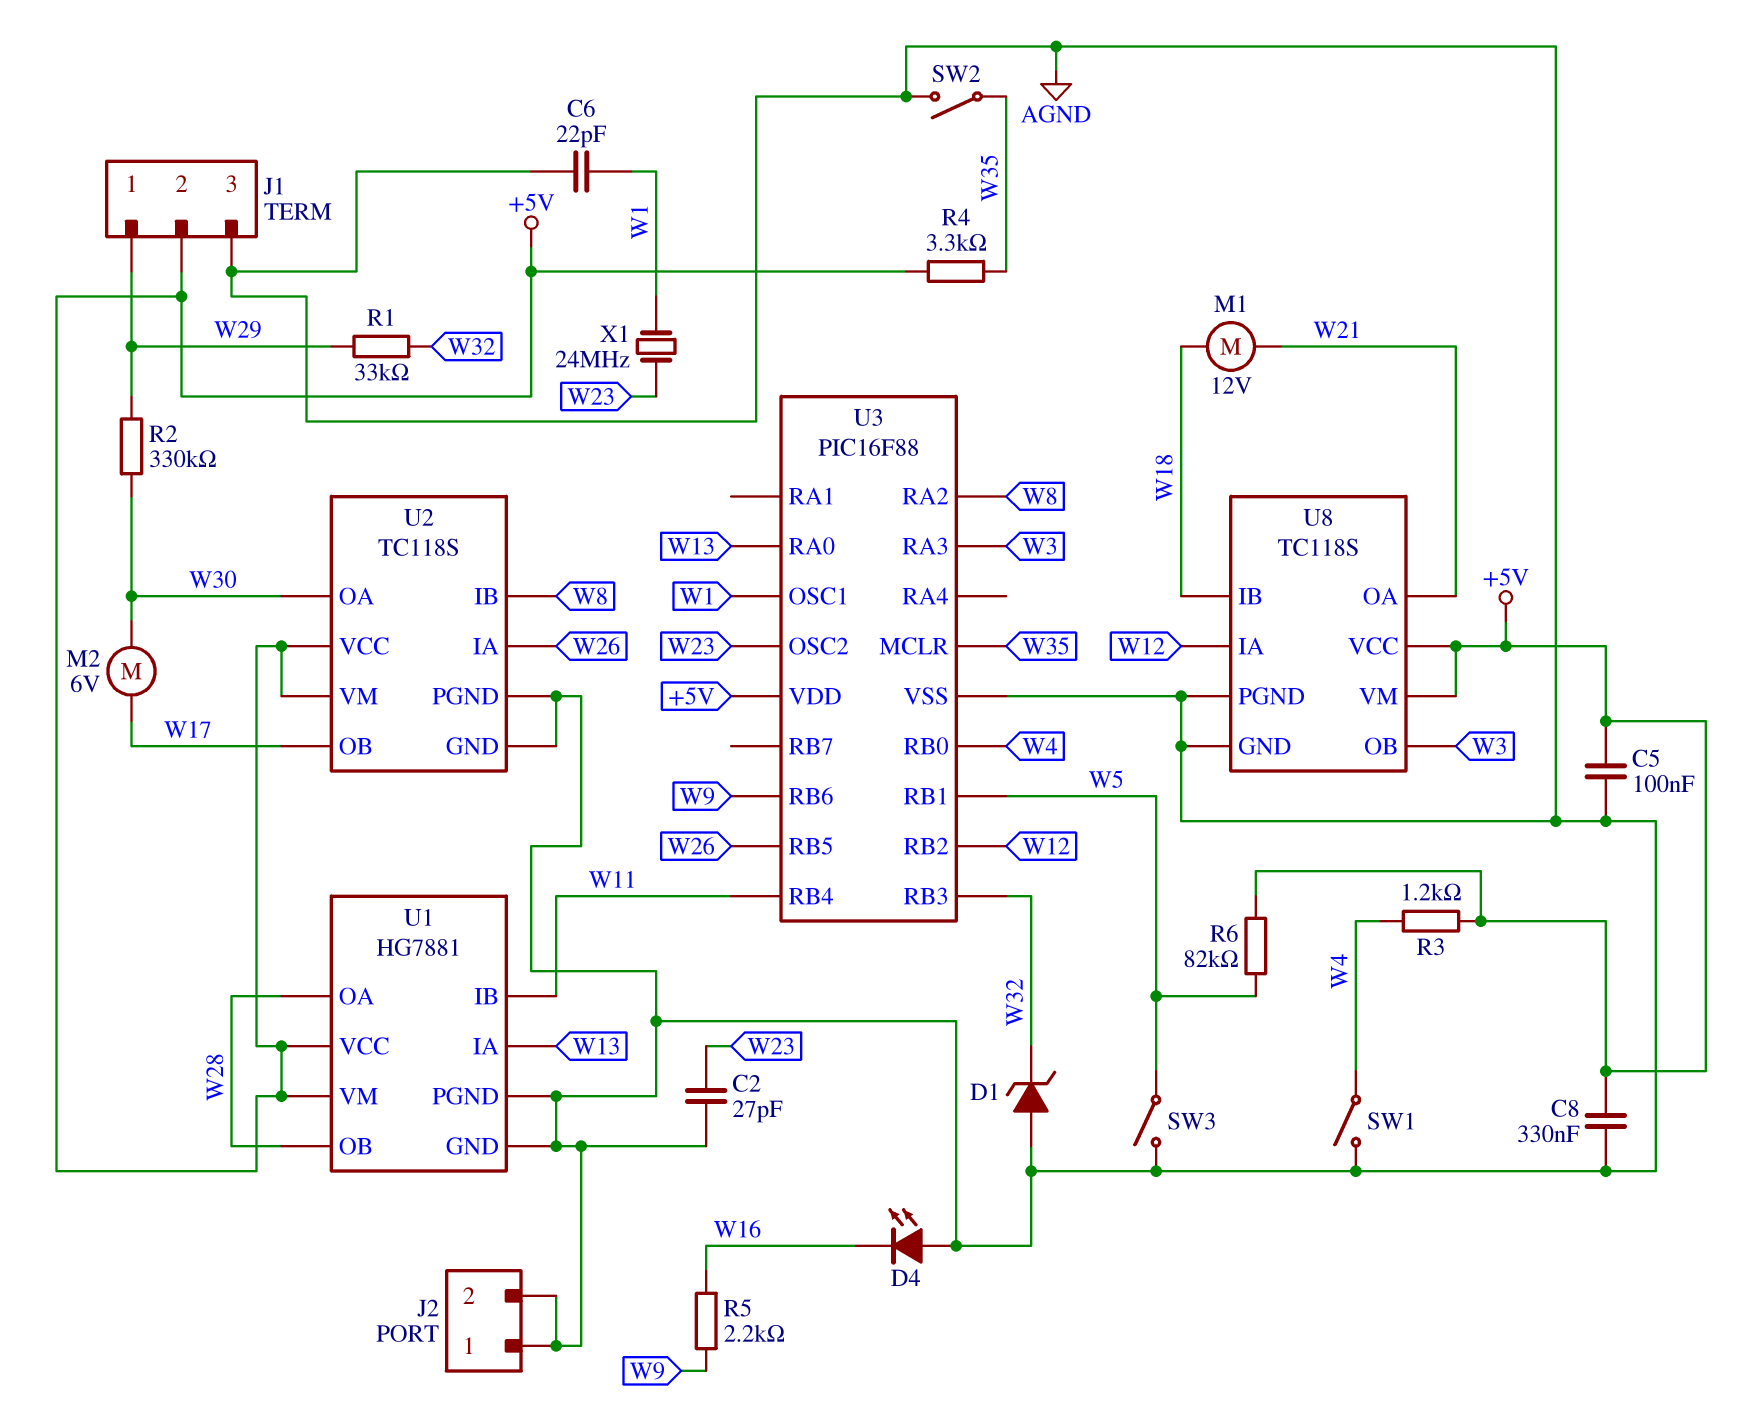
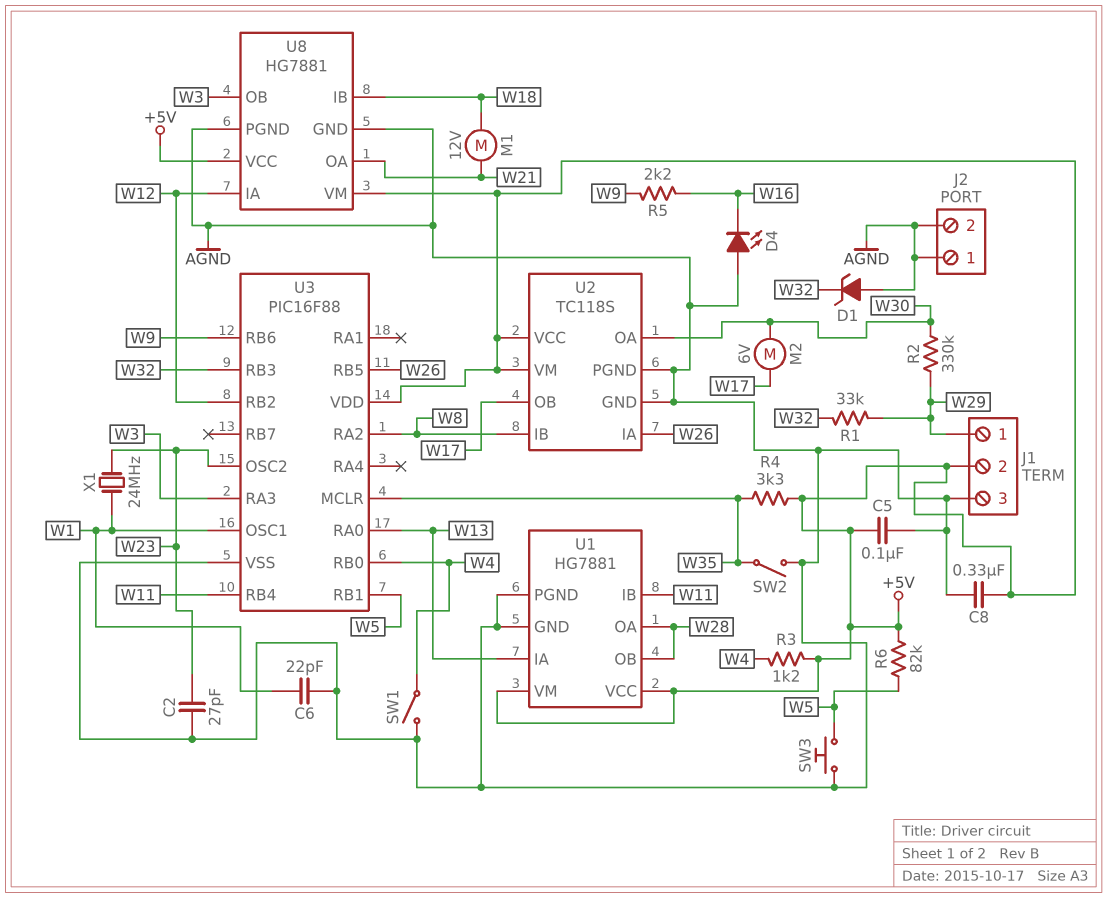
SW3: switch (AGND, W5) -> button (AGND, W5)
U8: TC118S -> HG7881

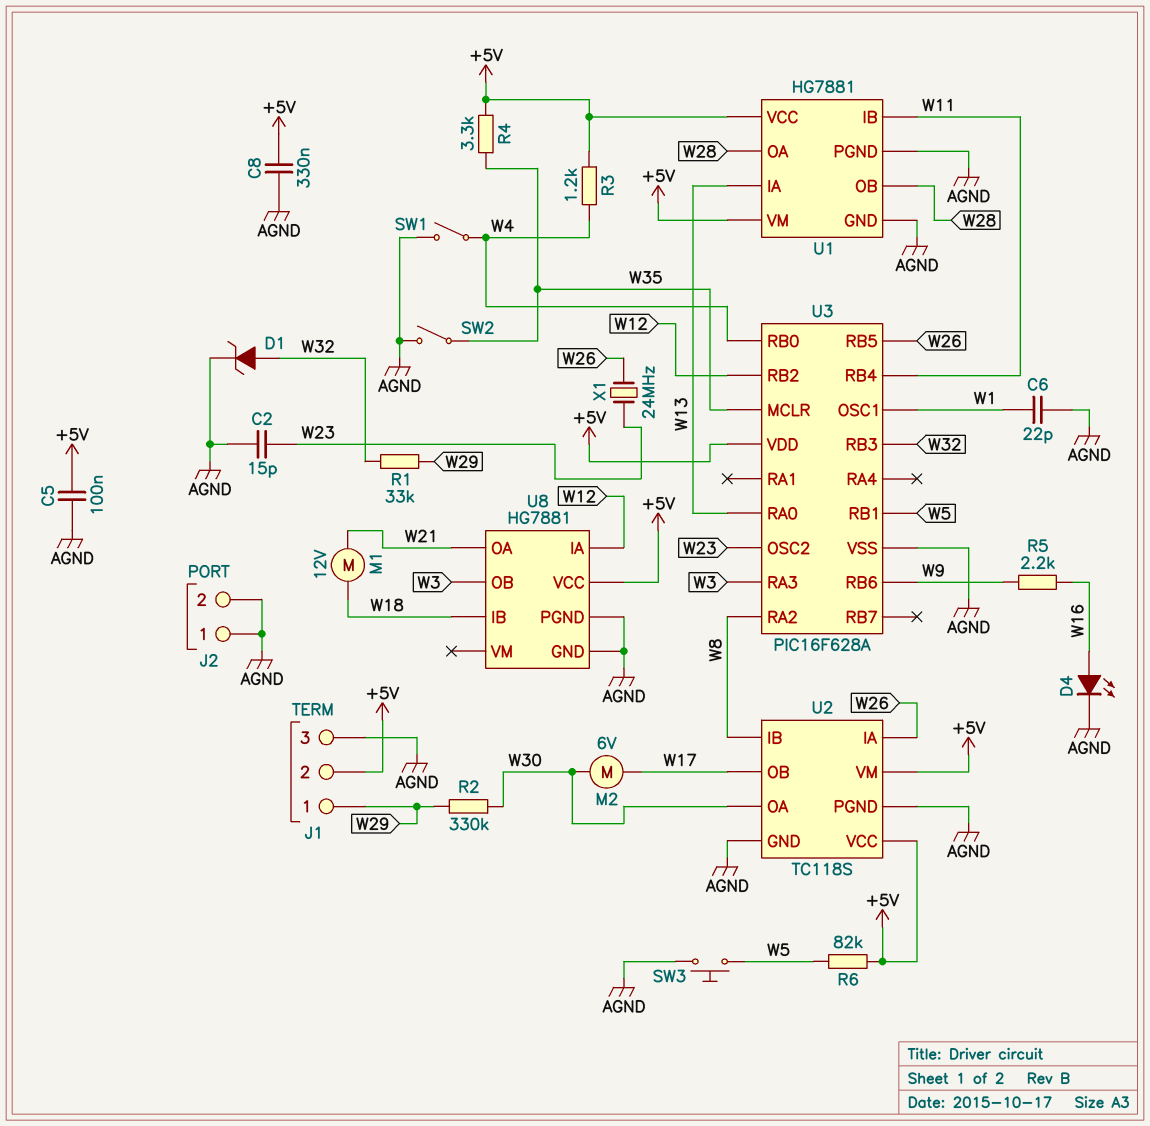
C2: 27pF (AGND, W23) -> 15pF (AGND, W23)
D1: zener (A AGND, K W32) -> zener (A W32, K AGND)
D4: LED (A AGND, K W16) -> LED (A W16, K AGND)
U3: PIC16F88 -> PIC16F628A
U8 pin VM: +5V -> none
X1: 24MHz (W1, W23) -> 24MHz (W23, W26)

